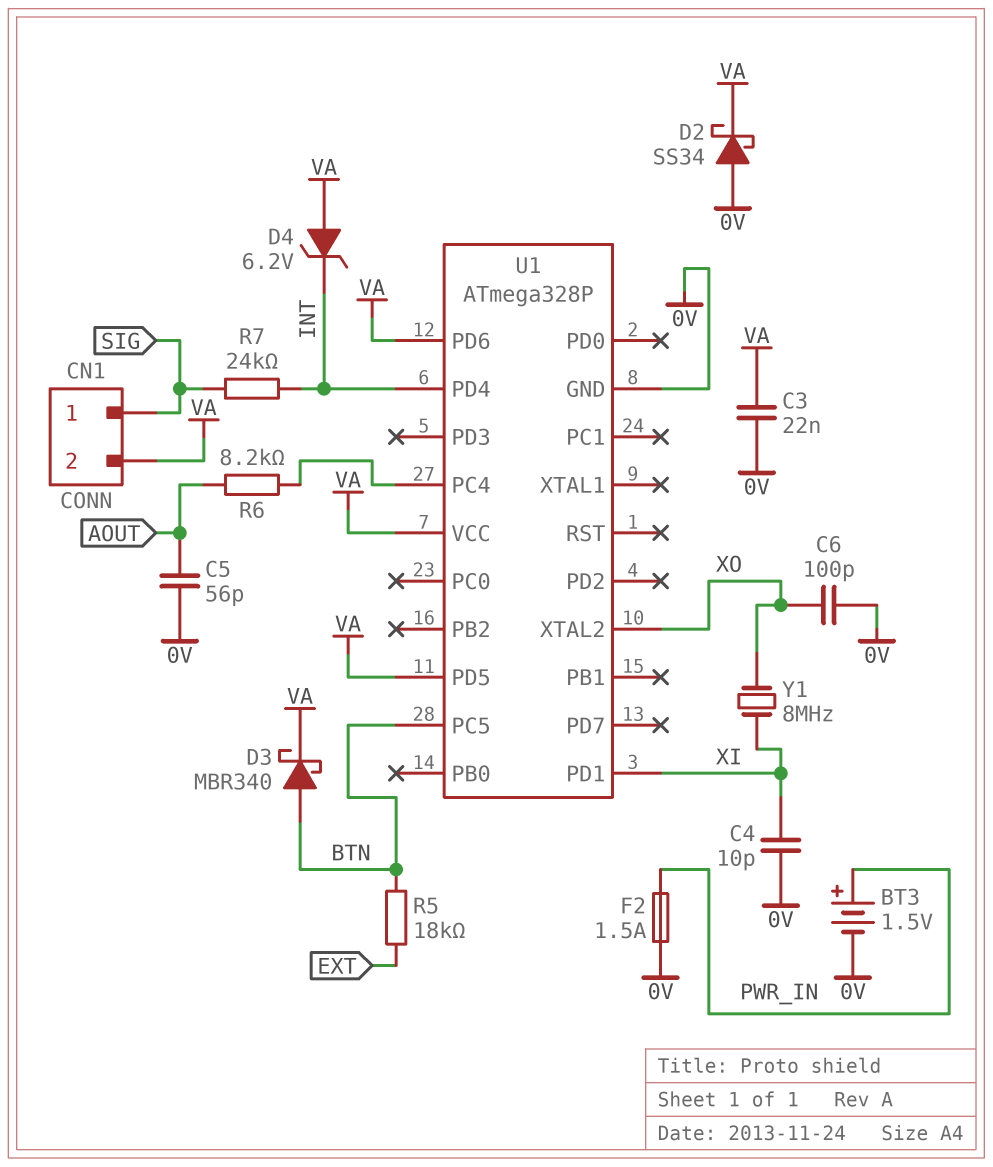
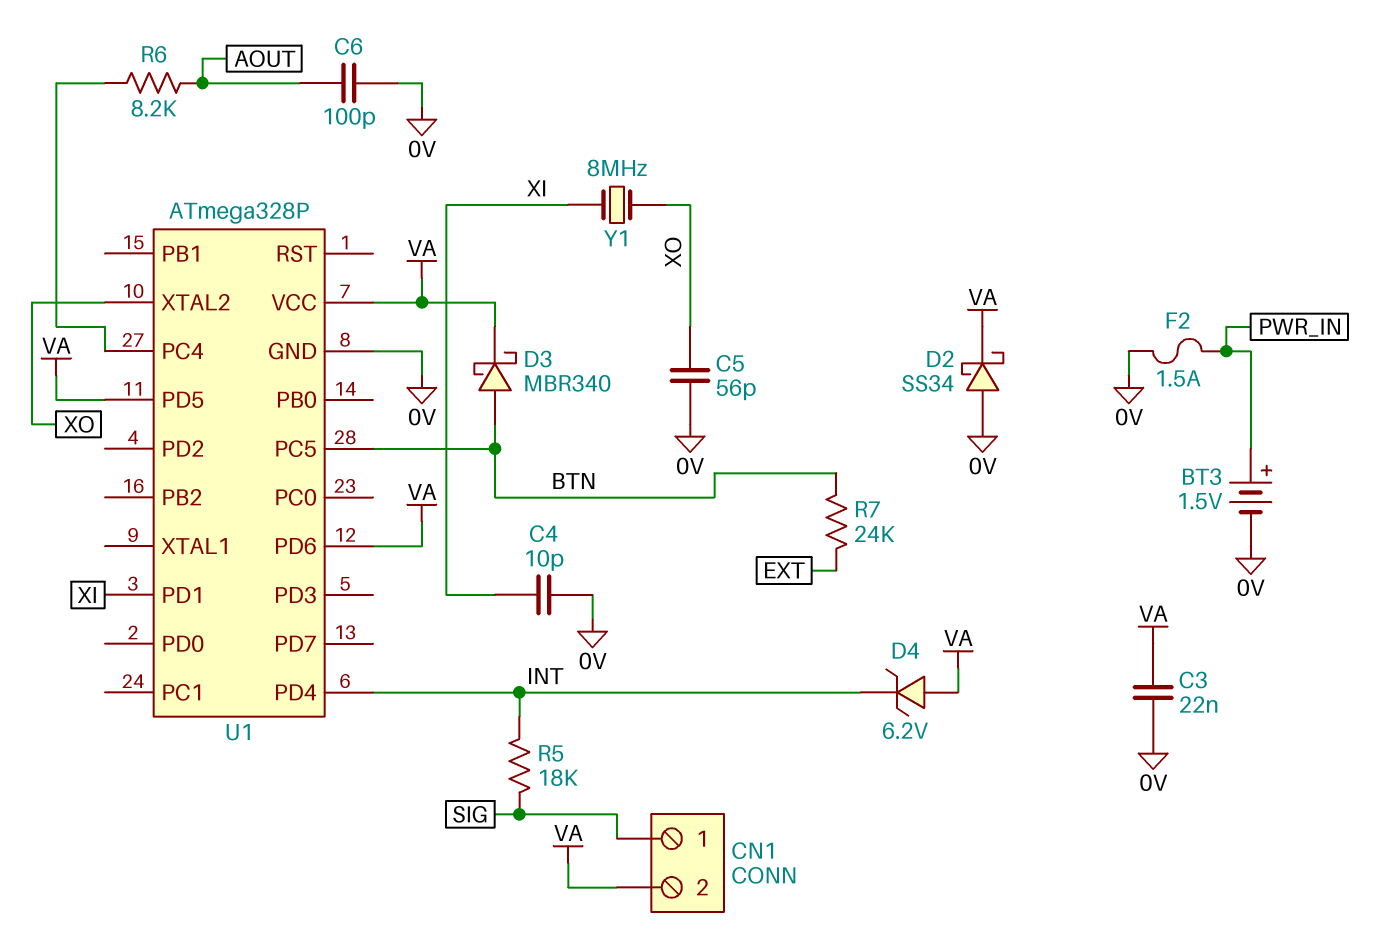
C5: 56pF (0V, AOUT) -> 56pF (0V, XO)
C6: 100pF (0V, XO) -> 100pF (0V, AOUT)
R5: 18k (BTN, EXT) -> 18k (INT, SIG)
R7: 24k (INT, SIG) -> 24k (BTN, EXT)

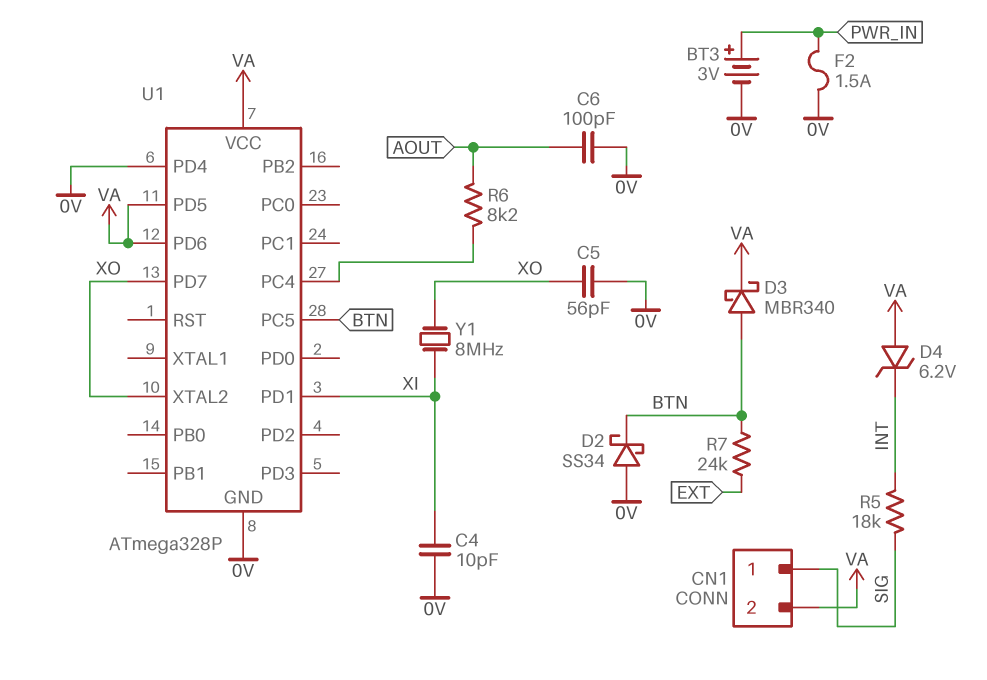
BT3: 1.5V (plus PWR_IN, minus 0V) -> 3V (plus PWR_IN, minus 0V)
C3: 22nF (0V, VA) -> none
D2: schottky SS34 (A 0V, K VA) -> schottky SS34 (A 0V, K BTN)
U1 pin PD4: INT -> 0V
U1 pin PD7: none -> XO

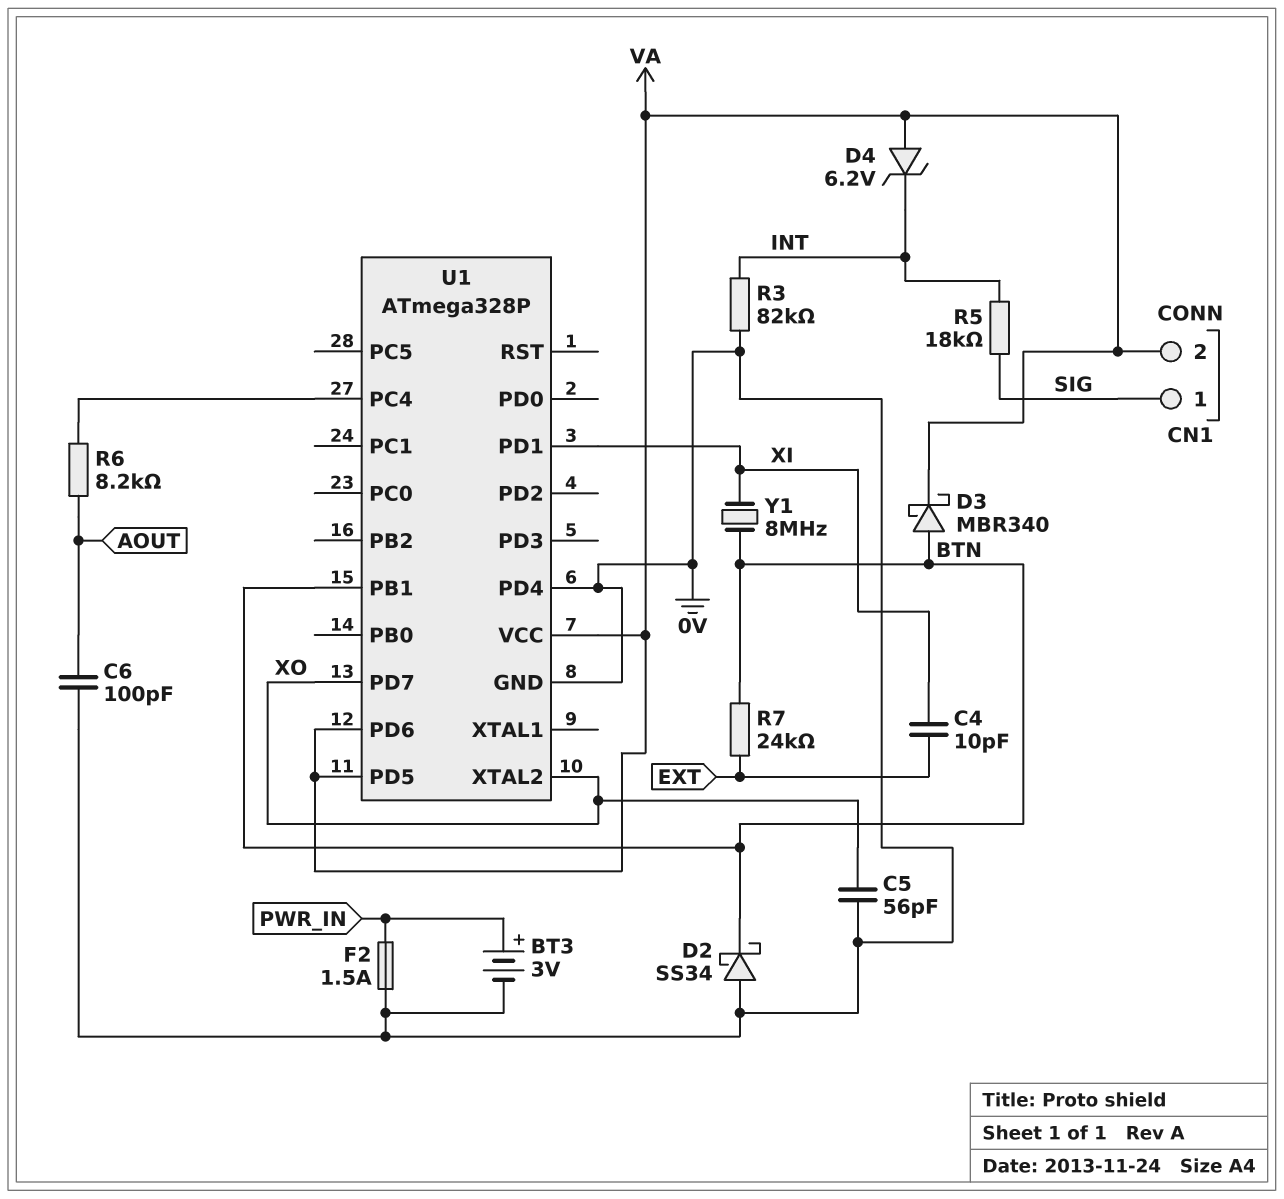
C4: 10pF (0V, XI) -> 10pF (EXT, XI)
R3: none -> 82k (0V, INT)
U1 pin PB1: none -> BTN
U1 pin PC5: BTN -> none
Y1: 8MHz (XI, XO) -> 8MHz (BTN, XI)

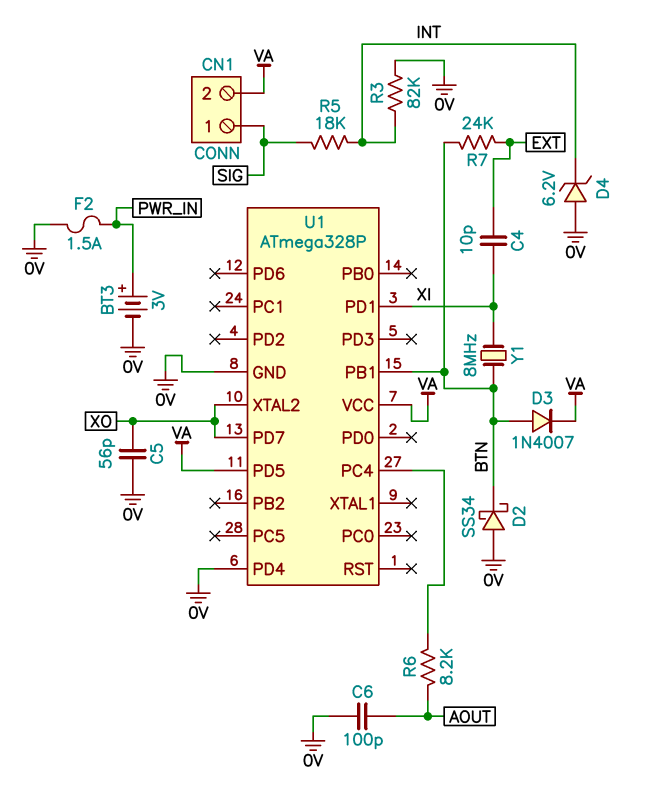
D3: schottky MBR340 (A BTN, K VA) -> diode 1N4007 (A BTN, K VA)
D4: zener 6.2V (A VA, K INT) -> zener 6.2V (A 0V, K INT)
U1 pin PD6: VA -> none

